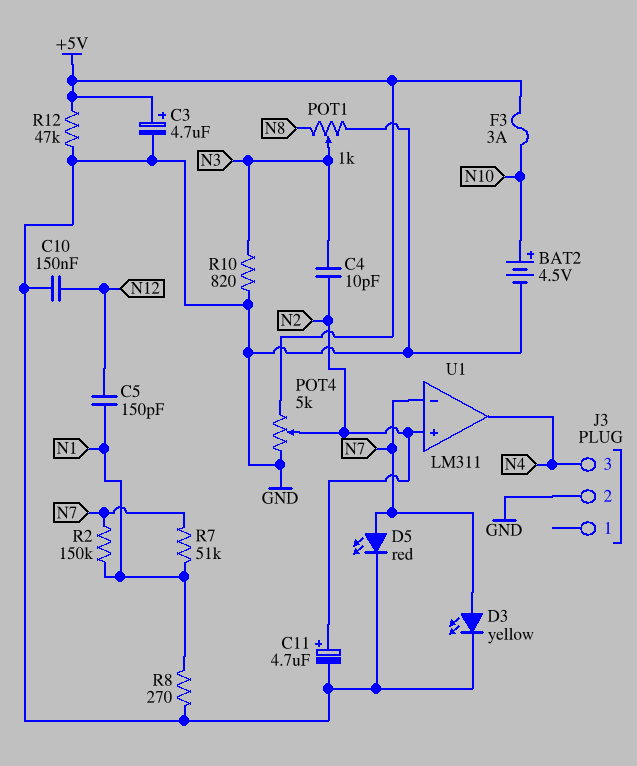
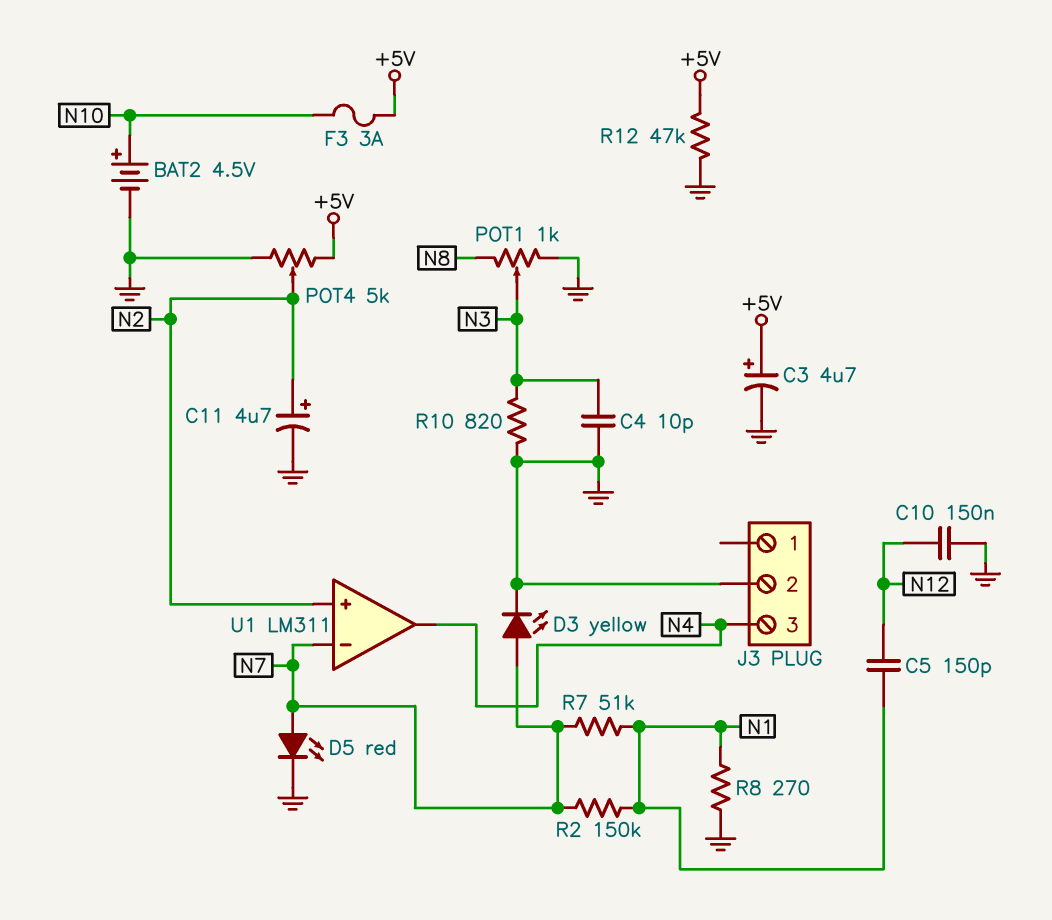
C4: 10pF (N2, N3) -> 10pF (GND, N3)

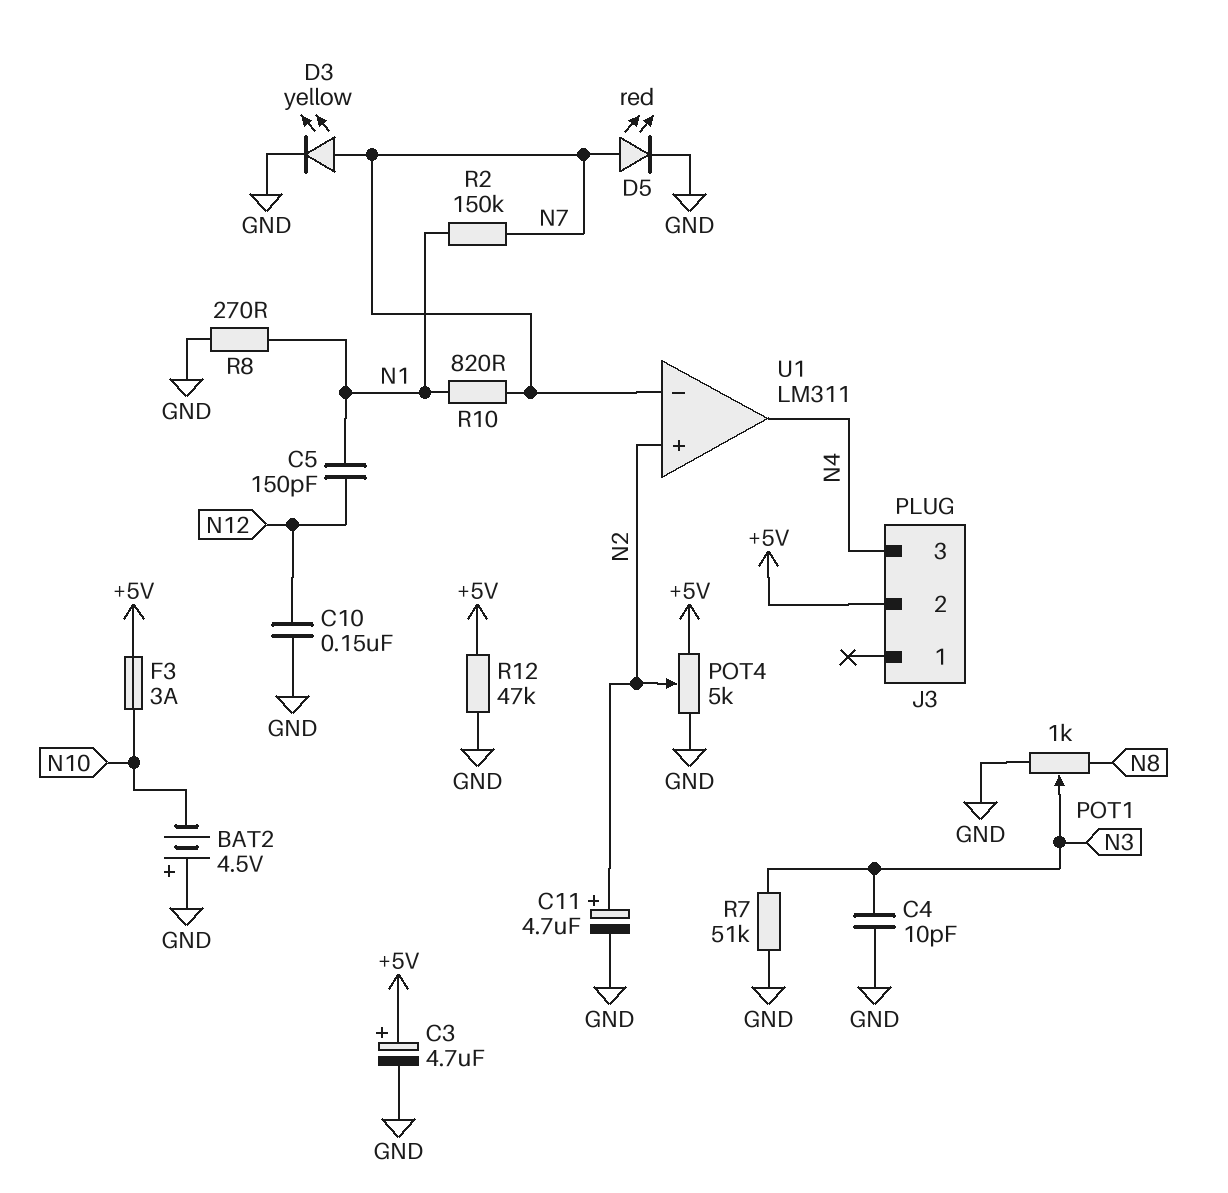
BAT2: 4.5V (plus N10, minus GND) -> 4.5V (plus GND, minus N10)
J3 pin 2: GND -> +5V
R7: 51k (N1, N7) -> 51k (GND, N3)
R10: 820 (GND, N3) -> 820 (N1, N7)

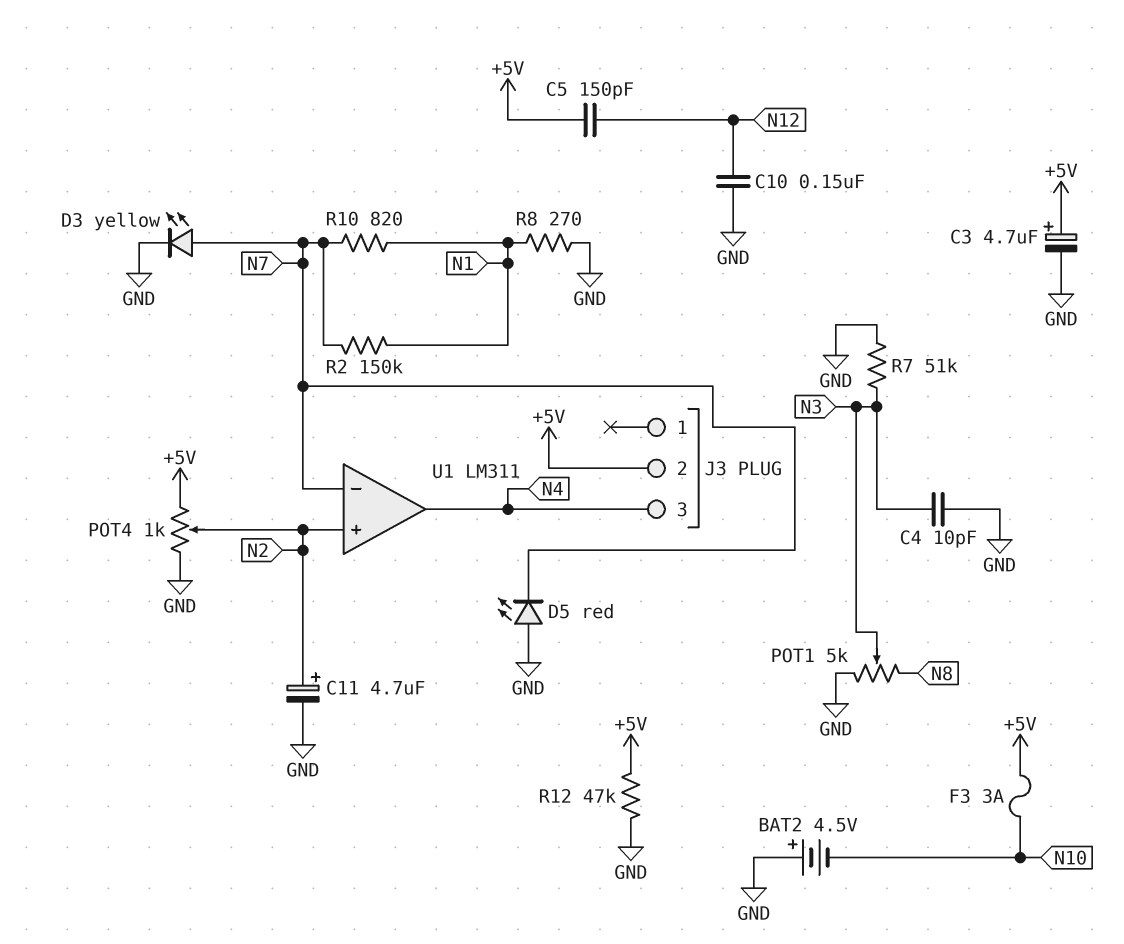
C5: 150pF (N1, N12) -> 150pF (+5V, N12)
D5: LED red (A N7, K GND) -> LED red (A GND, K N7)
POT1: 1k (GND, N8, wiper N3) -> 5k (GND, N8, wiper N3)
POT4: 5k (+5V, GND, wiper N2) -> 1k (+5V, GND, wiper N2)

